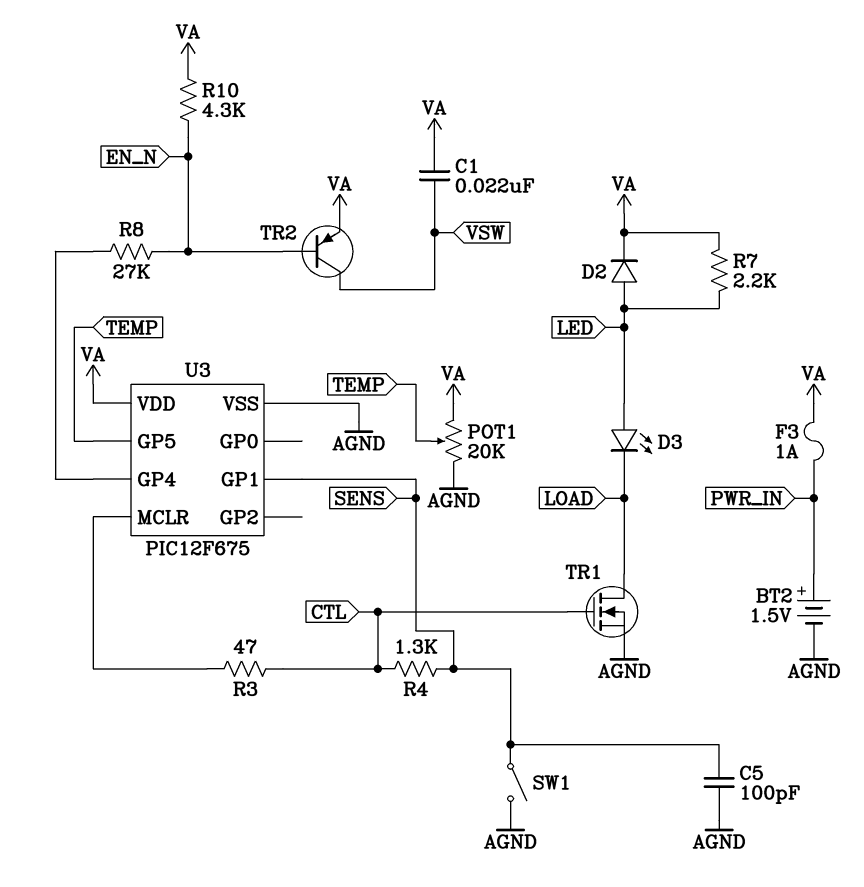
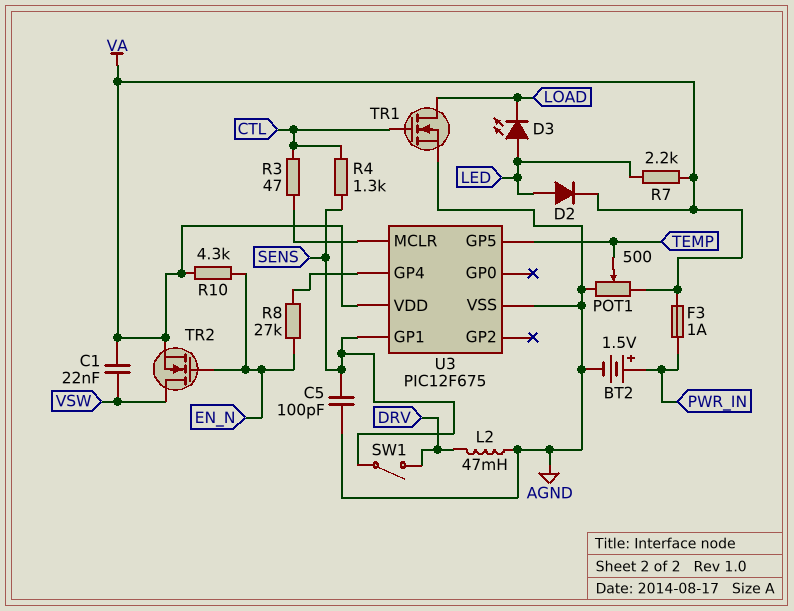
L2: none -> 47mH (AGND, DRV)
POT1: 20k (AGND, VA, wiper TEMP) -> 500 (AGND, VA, wiper TEMP)
SW1: switch (AGND, SENS) -> switch (DRV, SENS)
TR2: PNP (B EN_N, C VSW, E VA) -> NMOS (G EN_N, D VSW, S VA)

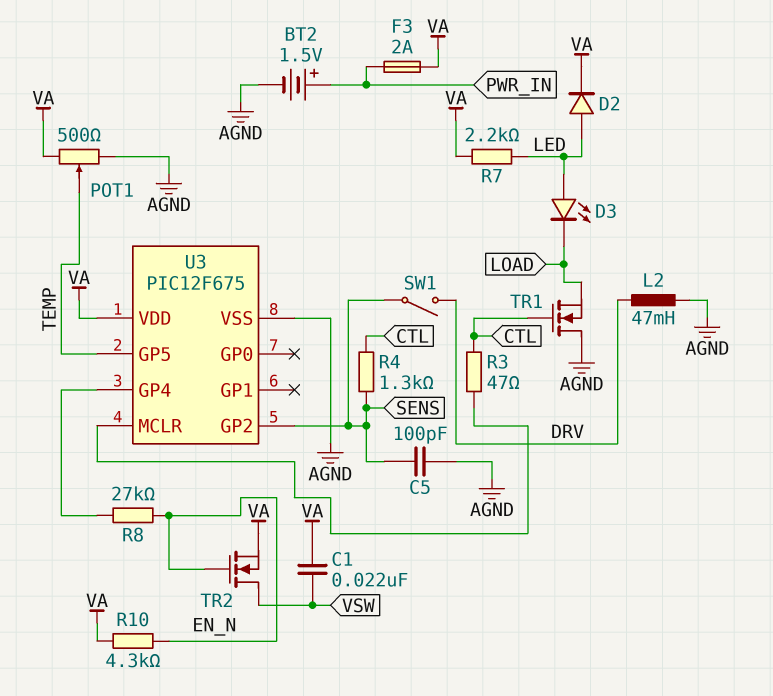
F3: 1A (PWR_IN, VA) -> 2A (PWR_IN, VA)
TR1: NMOS (G CTL, D LOAD, S AGND) -> NMOS (G CTL, D AGND, S LOAD)
U3 pin GP1: SENS -> none
U3 pin GP2: none -> SENS

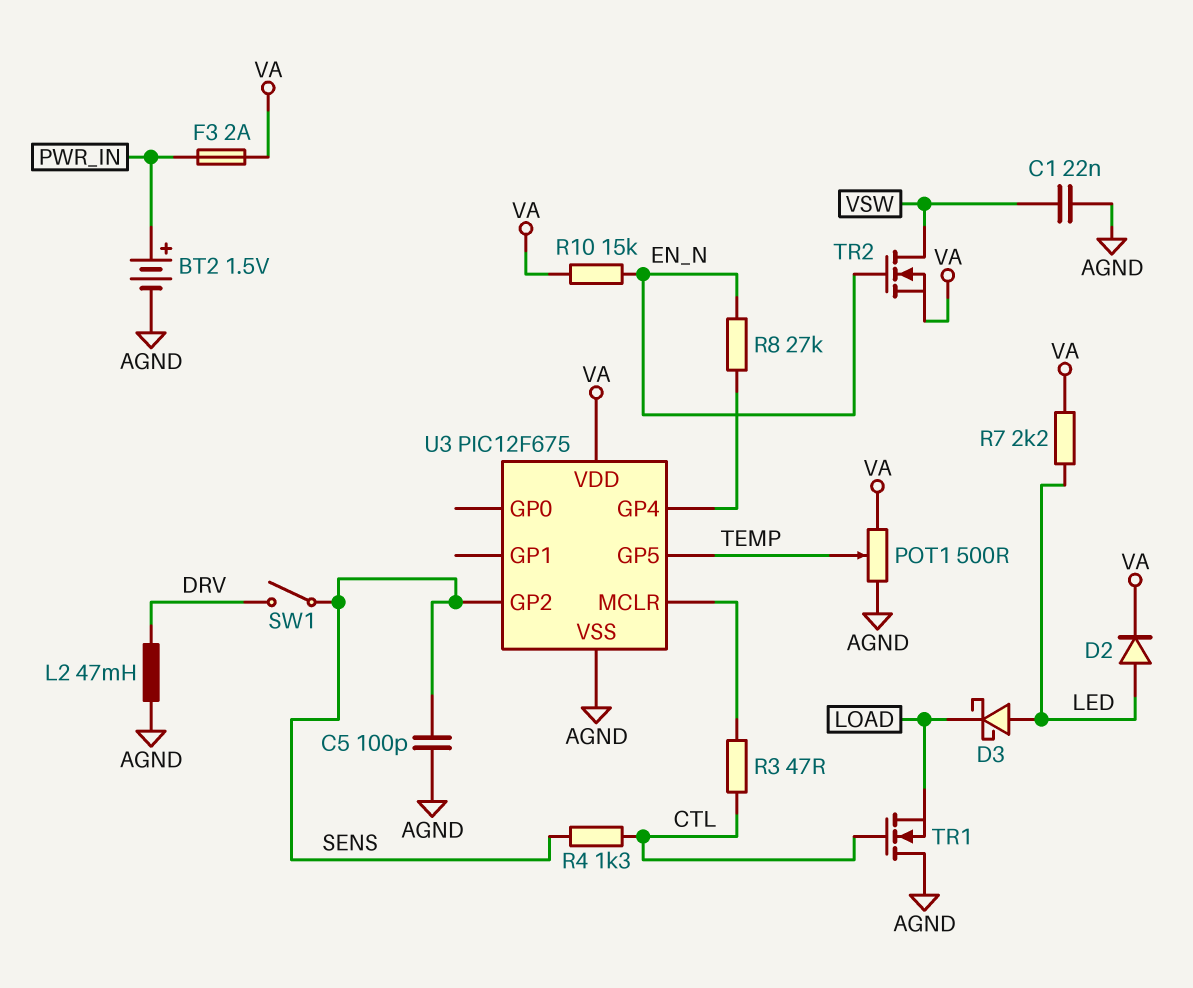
C1: 22nF (VA, VSW) -> 22nF (AGND, VSW)
D3: LED (A LED, K LOAD) -> schottky (A LED, K LOAD)
R10: 4.3k (EN_N, VA) -> 15k (EN_N, VA)

